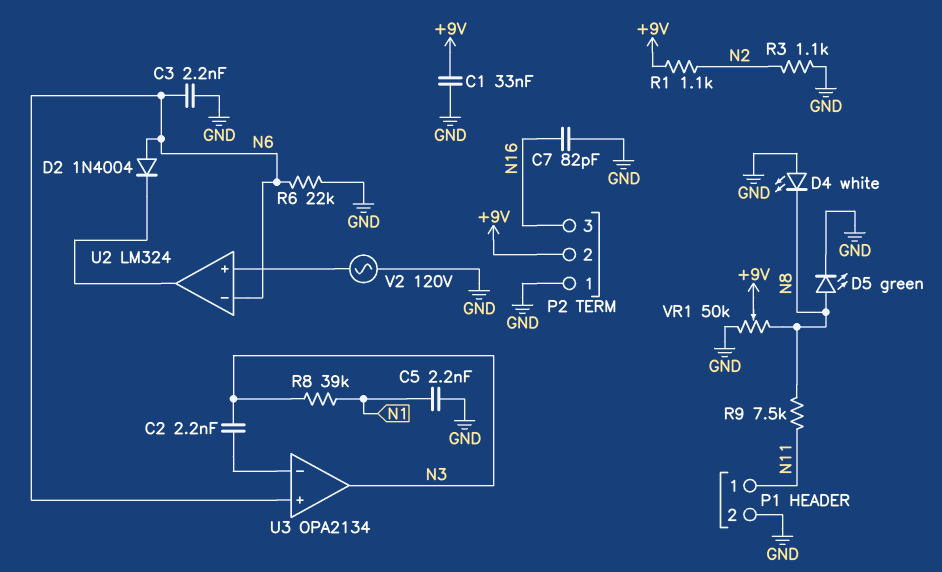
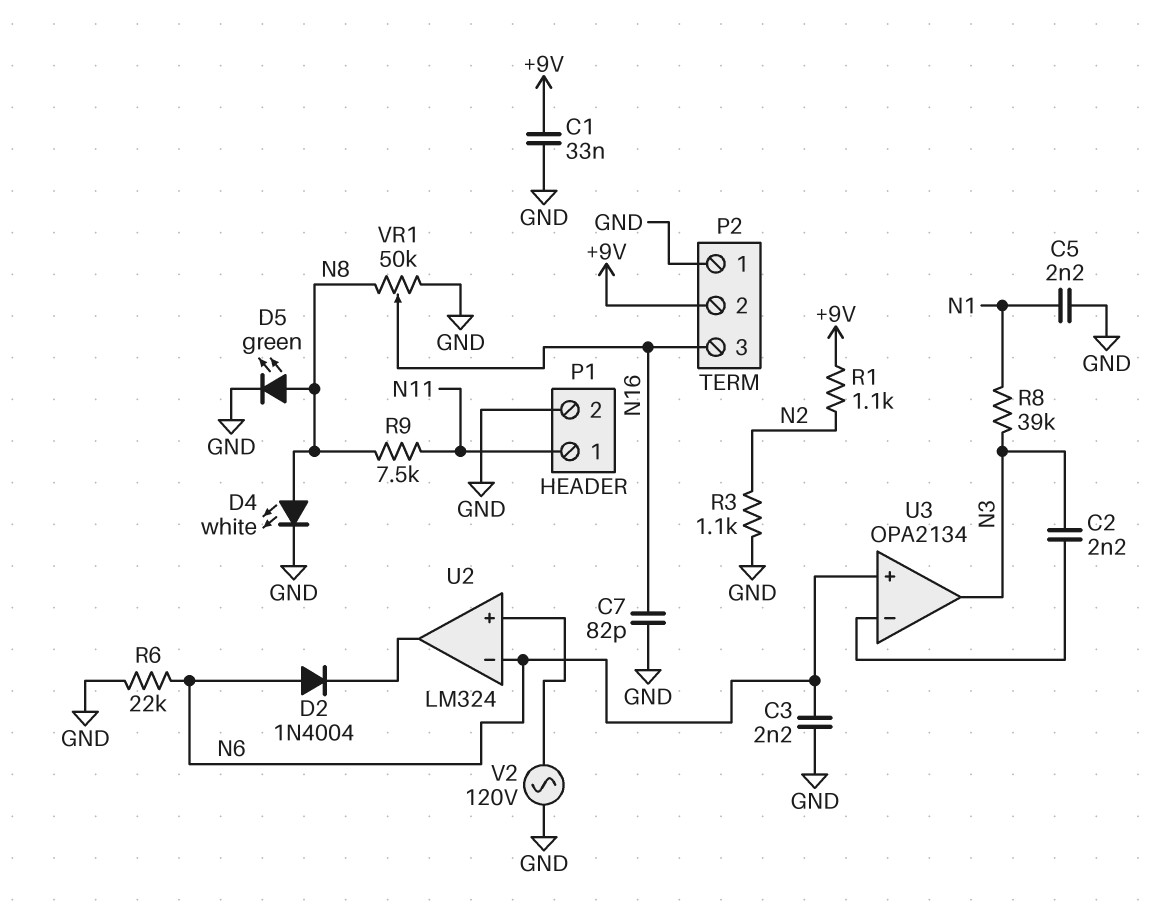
D4: LED white (A GND, K N8) -> LED white (A N8, K GND)
VR1: 50k (GND, N8, wiper +9V) -> 50k (GND, N8, wiper N16)

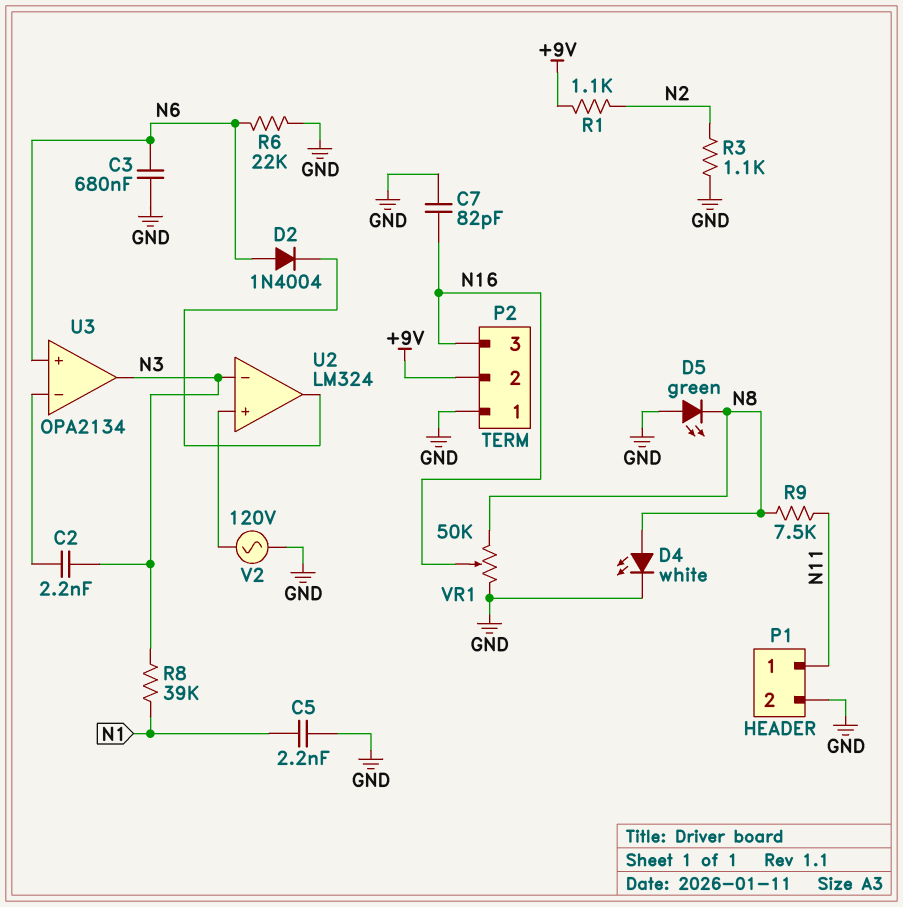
C1: 33nF (+9V, GND) -> none
C3: 2.2nF (GND, N6) -> 680nF (GND, N6)
D5: LED green (A N8, K GND) -> LED green (A GND, K N8)
U2 pin in-: N6 -> N3

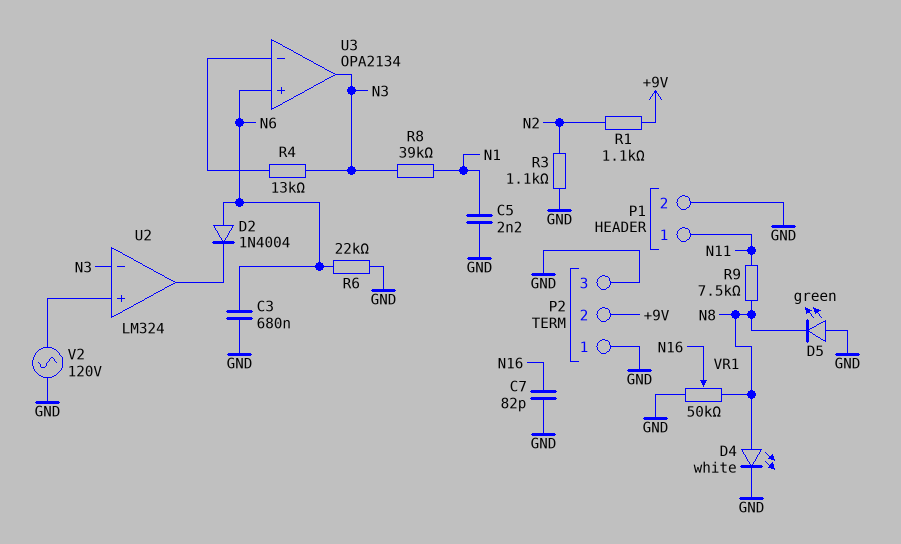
C2: 2.2nF (N3, U3/in-) -> none
P2 pin 3: N16 -> GND
R4: none -> 13k (N3, U3/in-)

